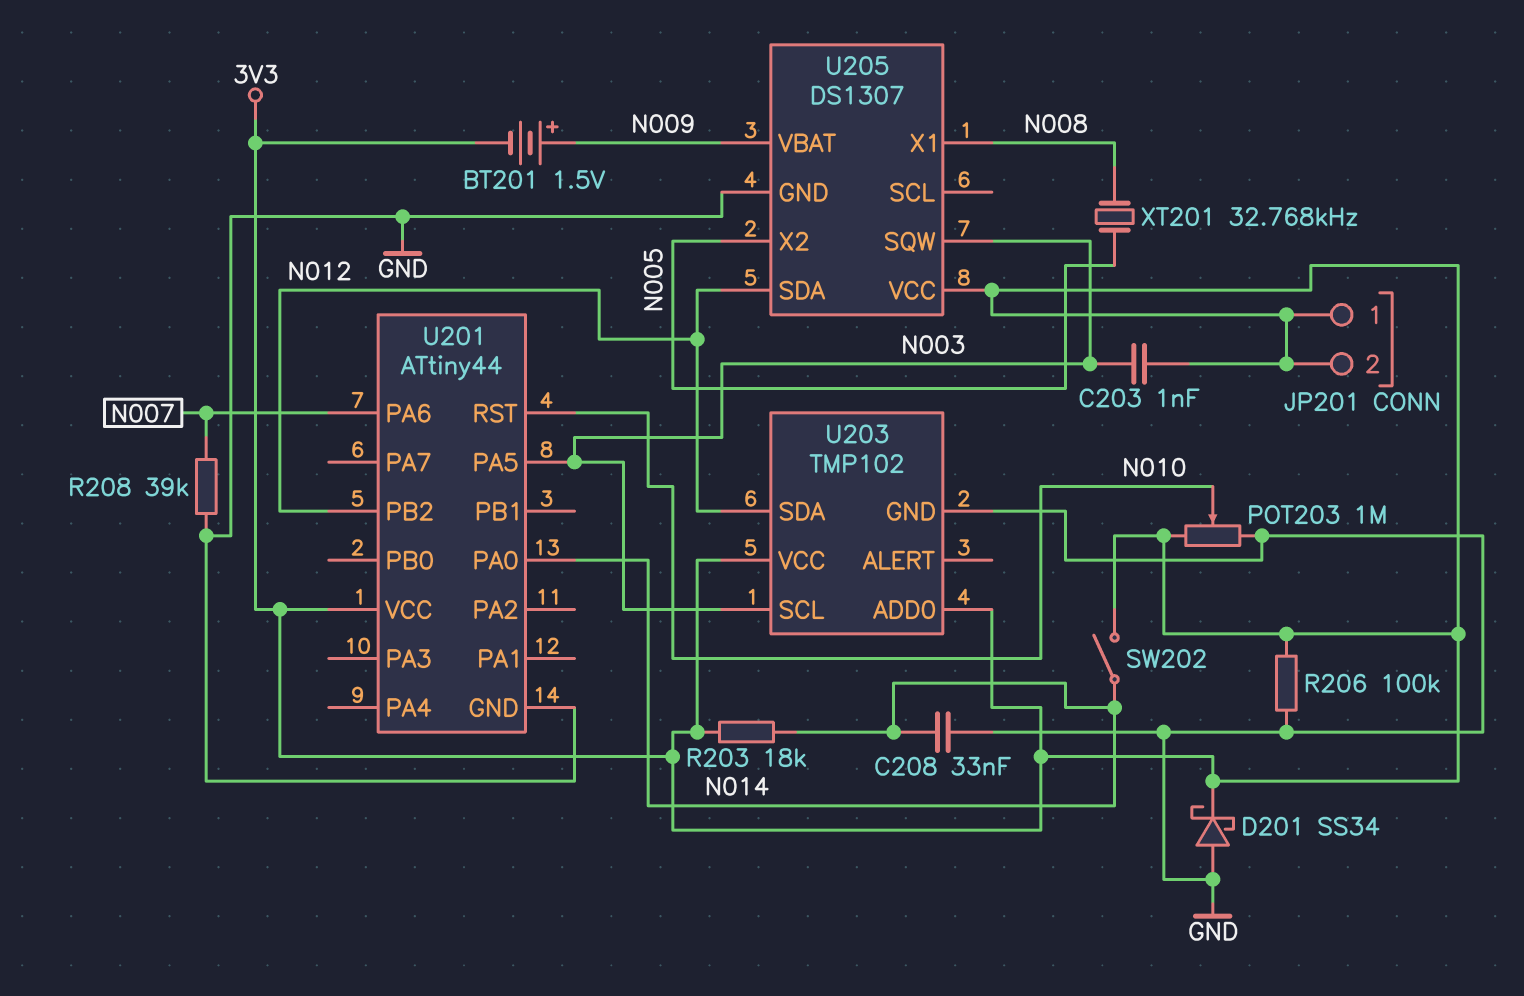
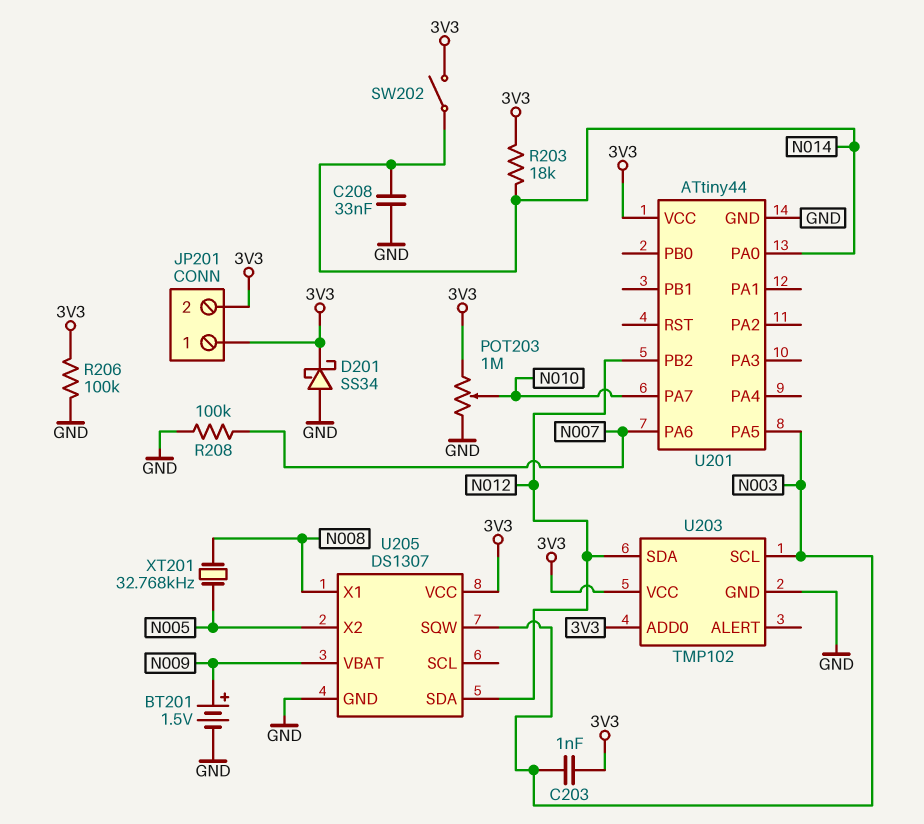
BT201: 1.5V (plus N009, minus 3V3) -> 1.5V (plus N009, minus GND)
R208: 39k (GND, N007) -> 100k (GND, N007)
U201 pin PA7: none -> N010
U201 pin RST: N010 -> none

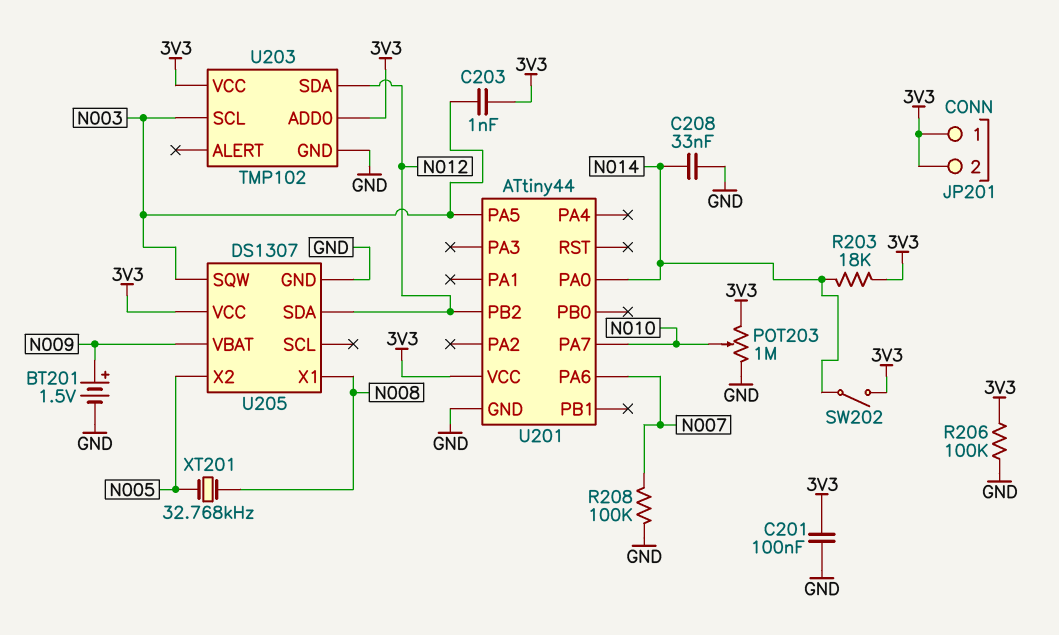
C201: none -> 100nF (3V3, GND)
D201: schottky SS34 (A GND, K 3V3) -> none

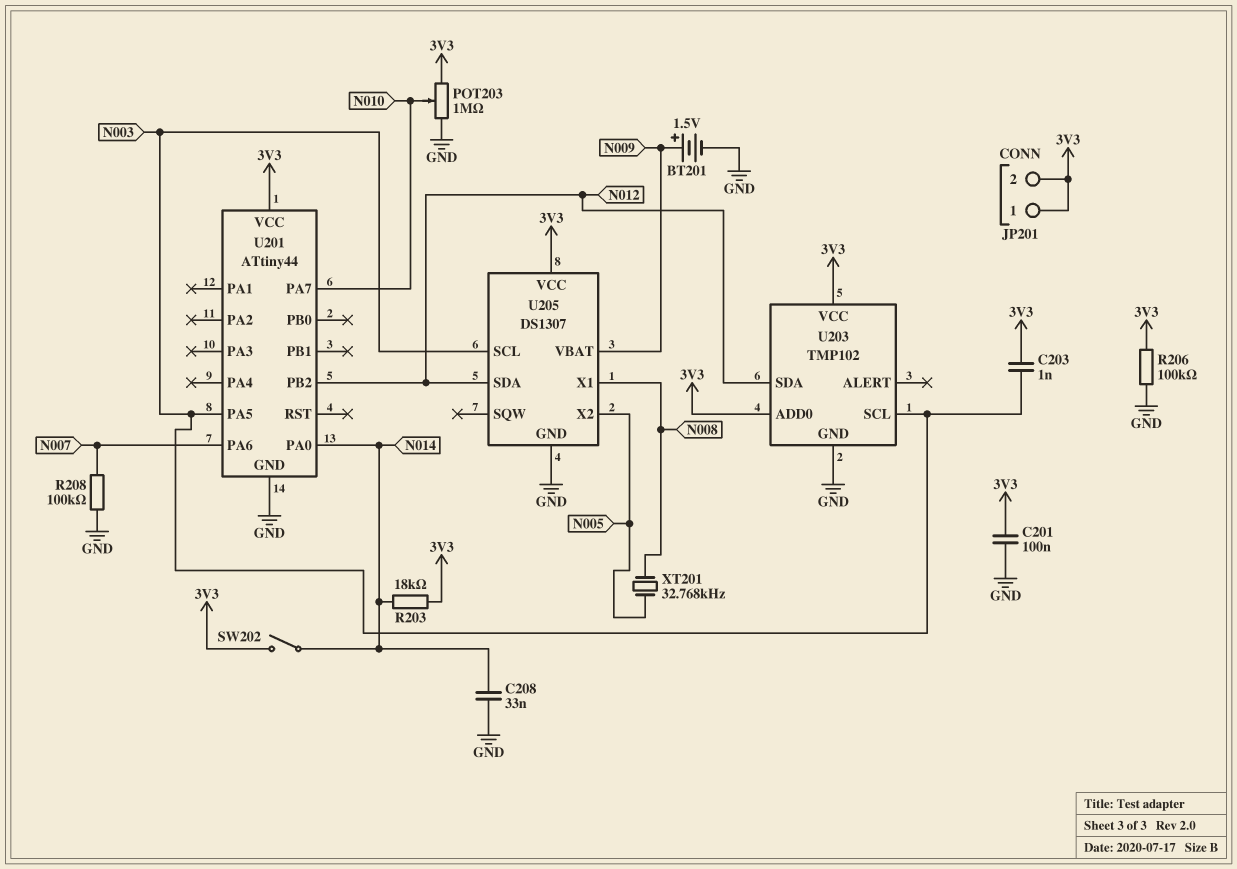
U205 pin SCL: none -> N003
U205 pin SQW: N003 -> none

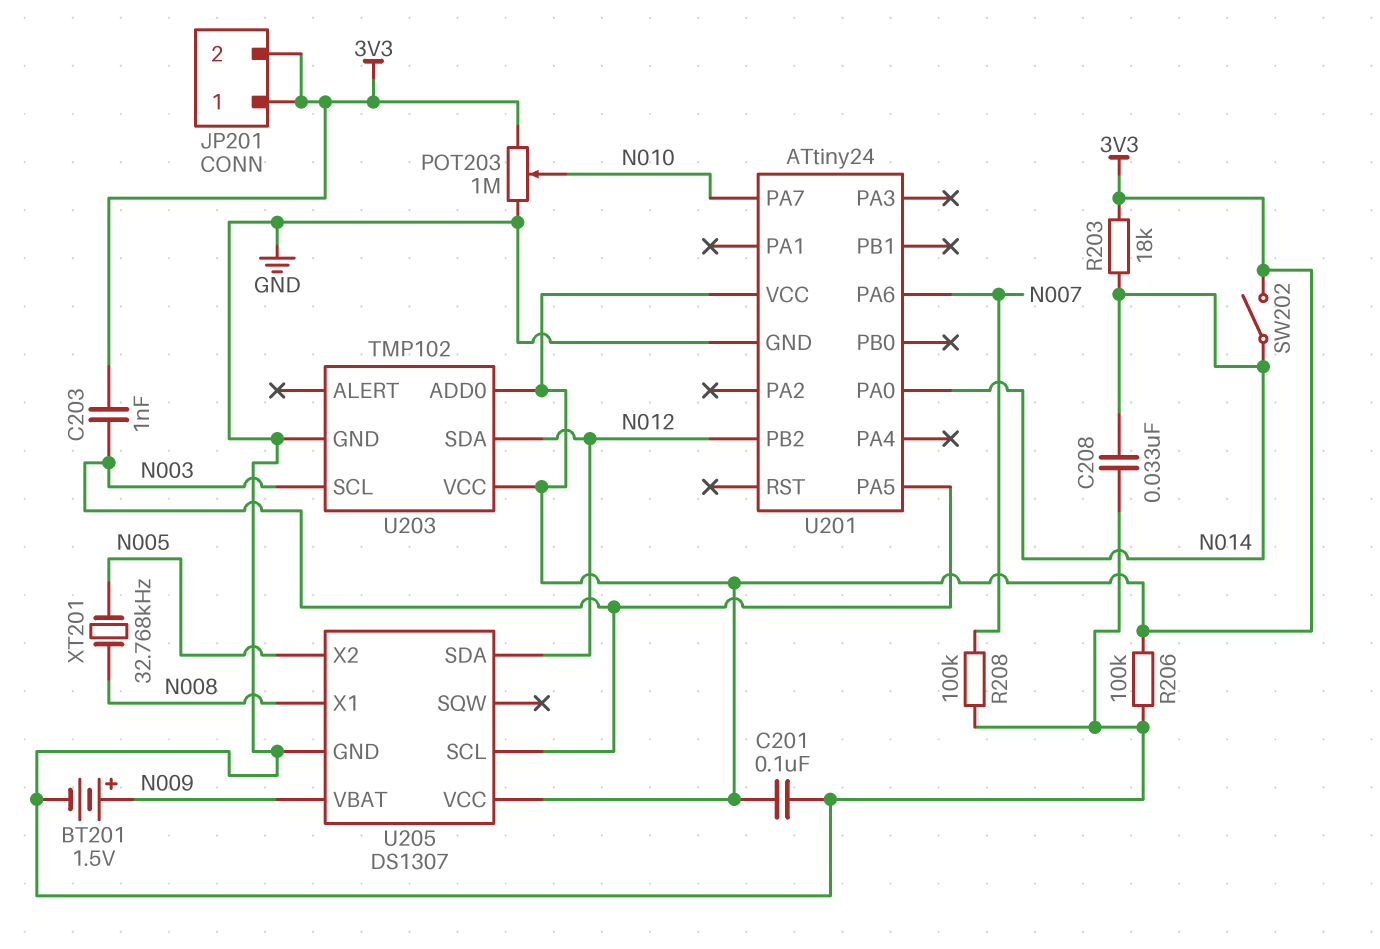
U201: ATtiny44 -> ATtiny24

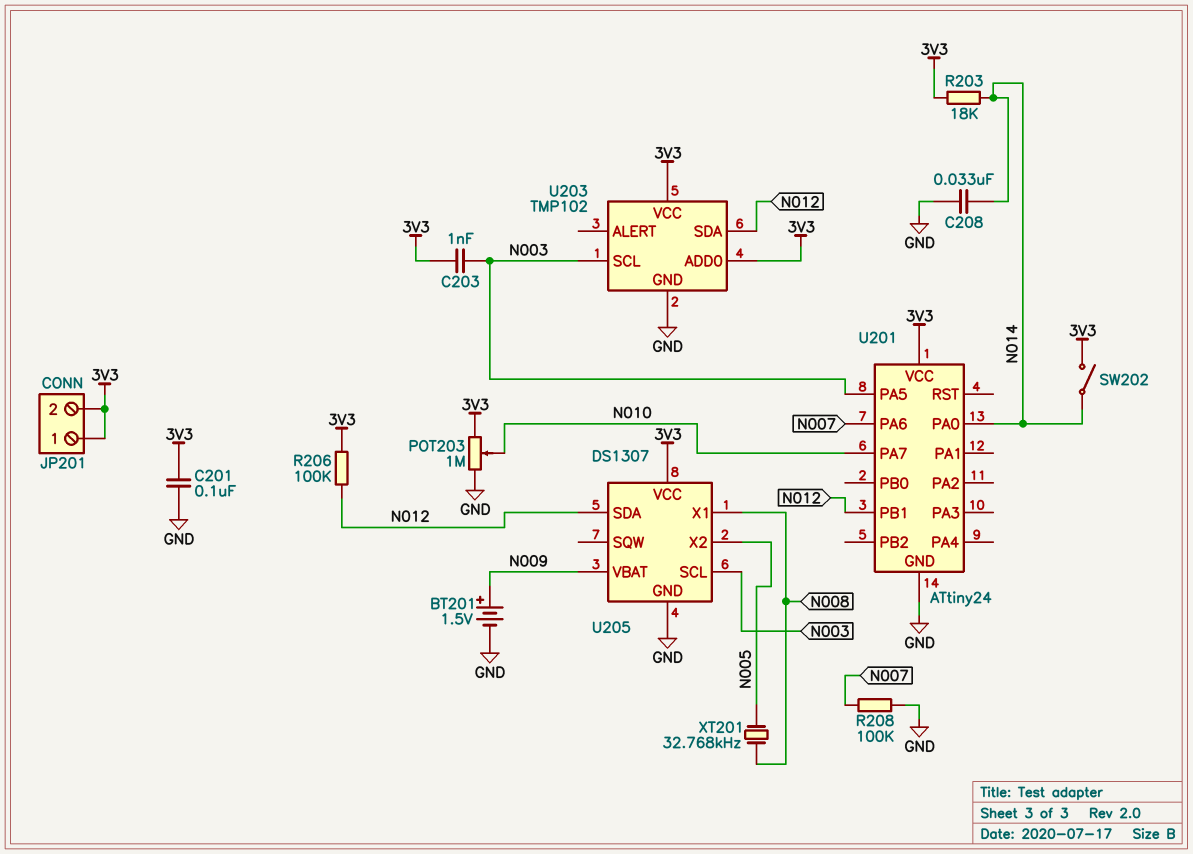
R206: 100k (3V3, GND) -> 100k (3V3, N012)
U201 pin PB1: none -> N012
U201 pin PB2: N012 -> none

